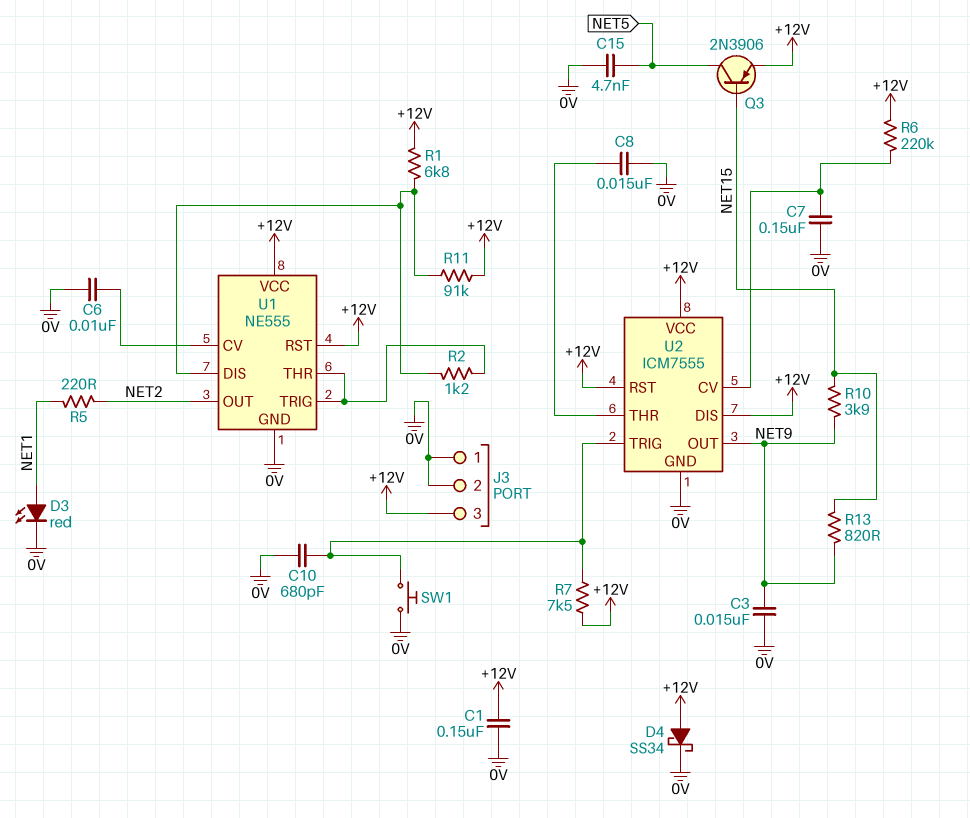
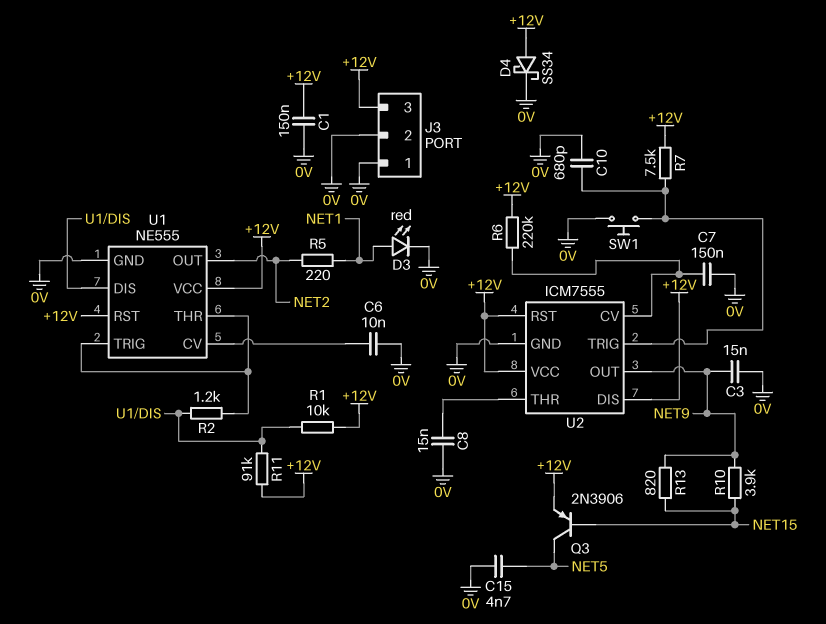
R1: 6.8k (+12V, U1/DIS) -> 10k (+12V, U1/DIS)

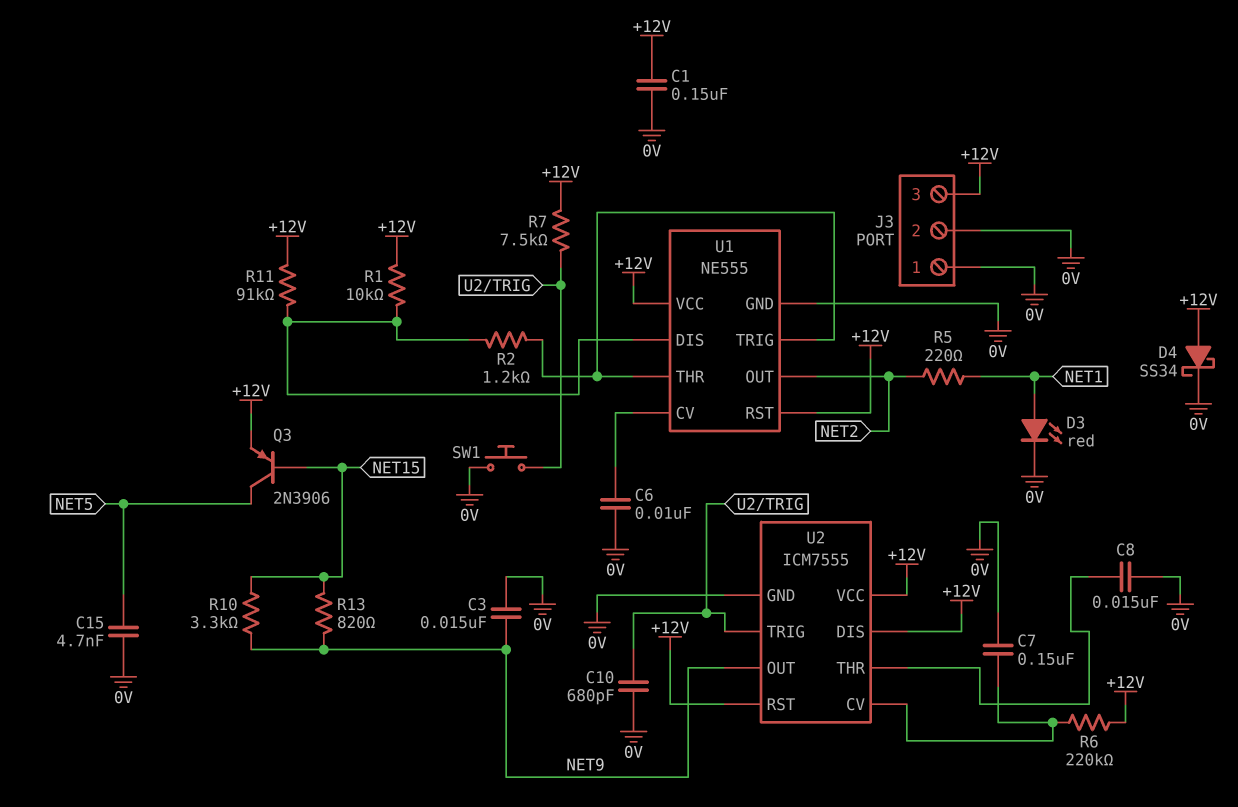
R10: 3.9k (NET9, NET15) -> 3.3k (NET9, NET15)

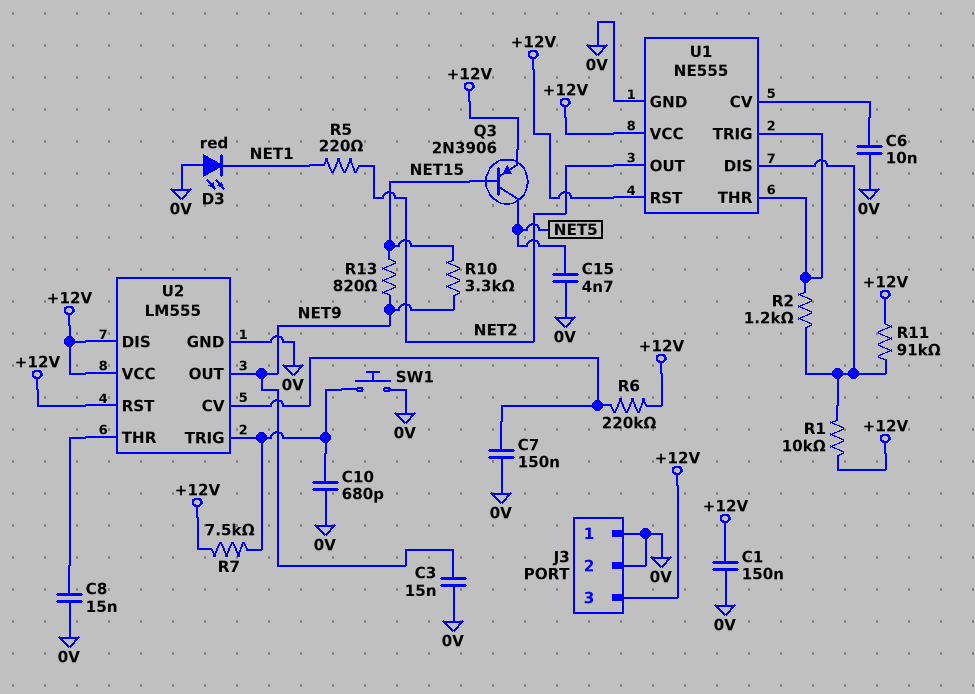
D3: LED red (A NET1, K 0V) -> LED red (A 0V, K NET1)
D4: schottky SS34 (A +12V, K 0V) -> none
U2: ICM7555 -> LM555

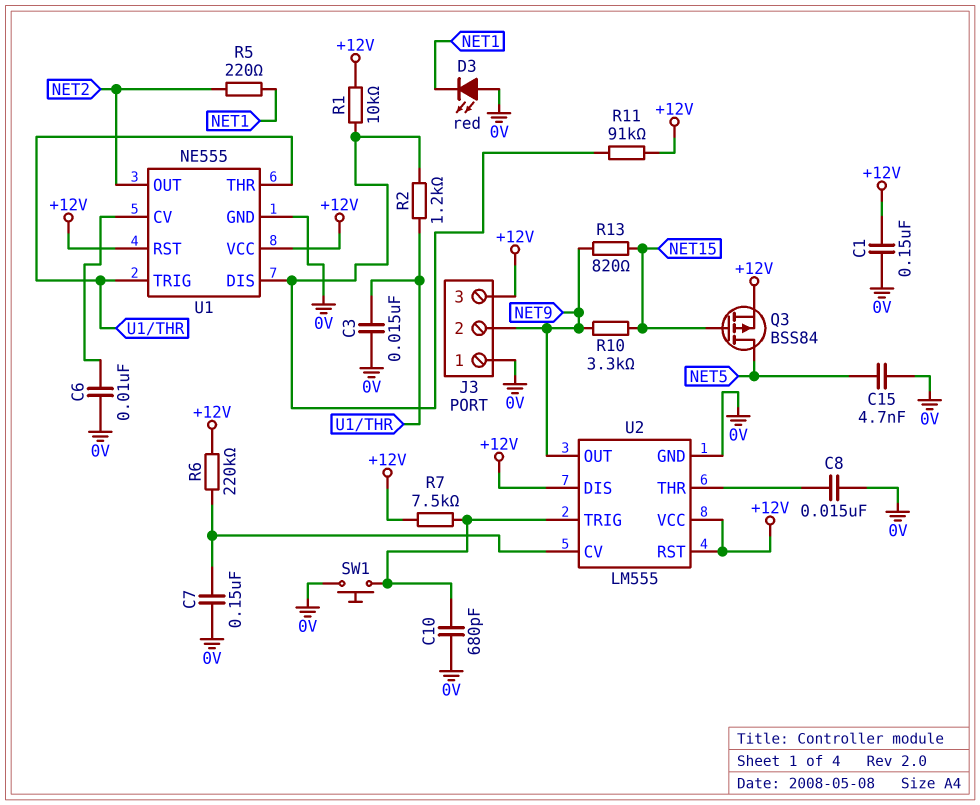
C3: 15nF (0V, NET9) -> 15nF (0V, U1/THR)
J3 pin 2: 0V -> NET9
Q3: PNP 2N3906 (B NET15, C NET5, E +12V) -> PMOS BSS84 (G NET15, D NET5, S +12V)

